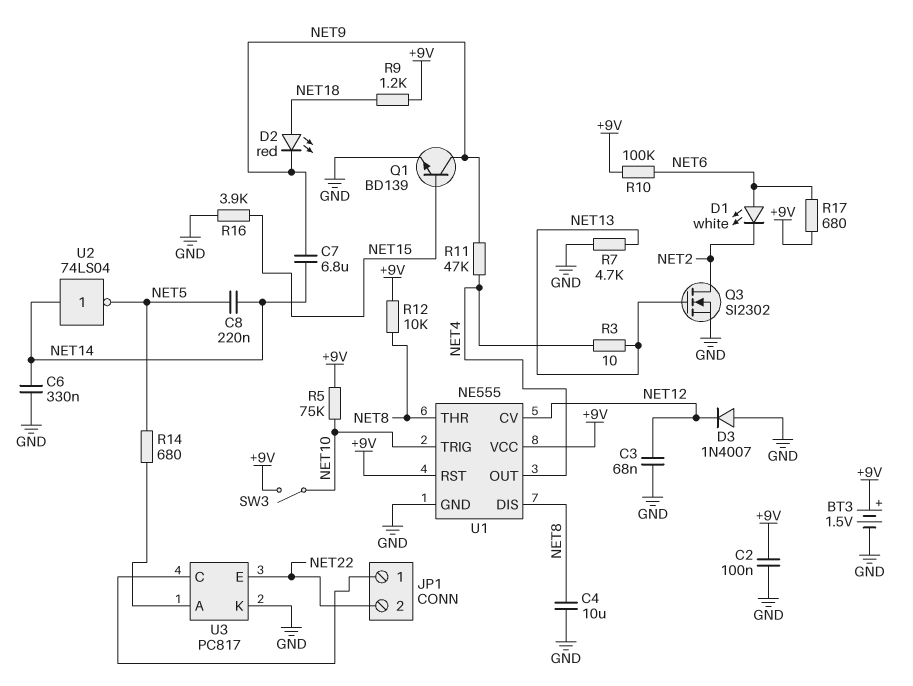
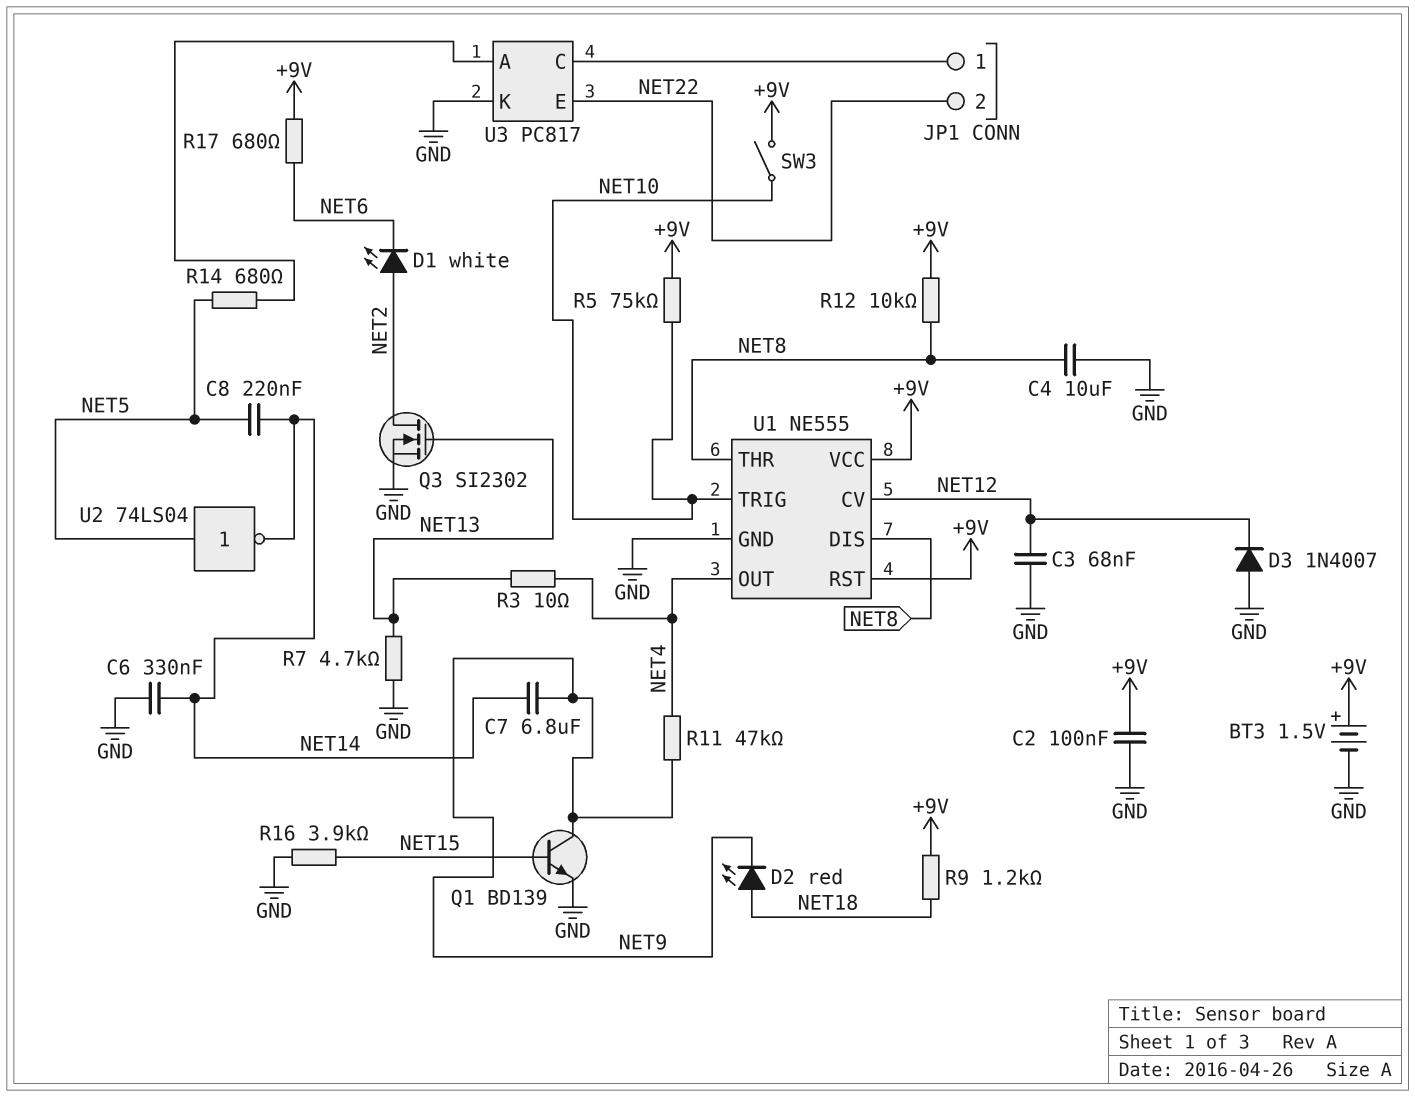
D1: LED white (A NET6, K NET2) -> LED white (A NET2, K NET6)
R10: 100k (+9V, NET6) -> none
U2: NOT 74LS04 (in NET14, out NET5) -> NOT 74LS04 (in NET5, out NET14)

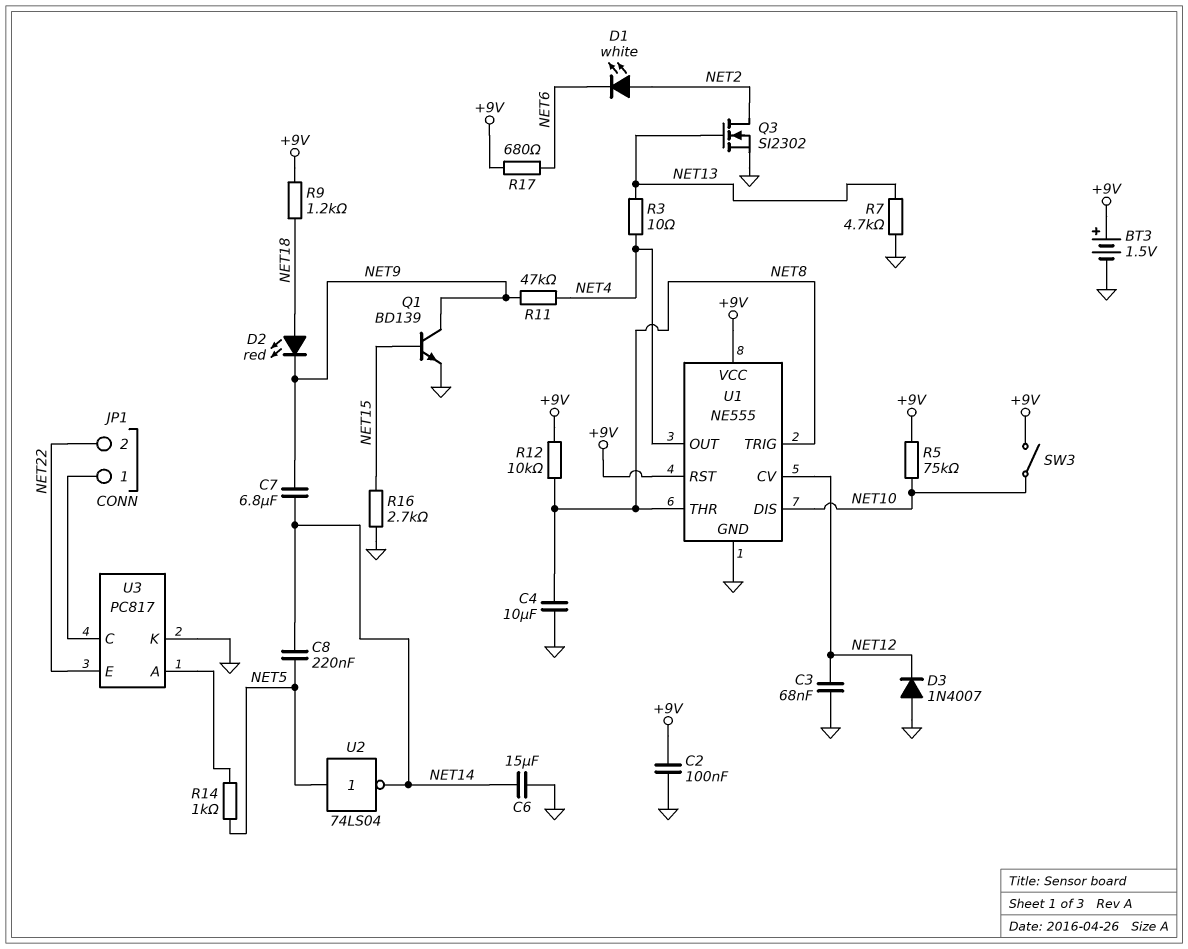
C6: 330nF (GND, NET14) -> 15uF (GND, NET14)
R14: 680 (NET5, U3/A) -> 1k (NET5, U3/A)
R16: 3.9k (GND, NET15) -> 2.7k (GND, NET15)
U1 pin DIS: NET8 -> NET10
U1 pin TRIG: NET10 -> NET8

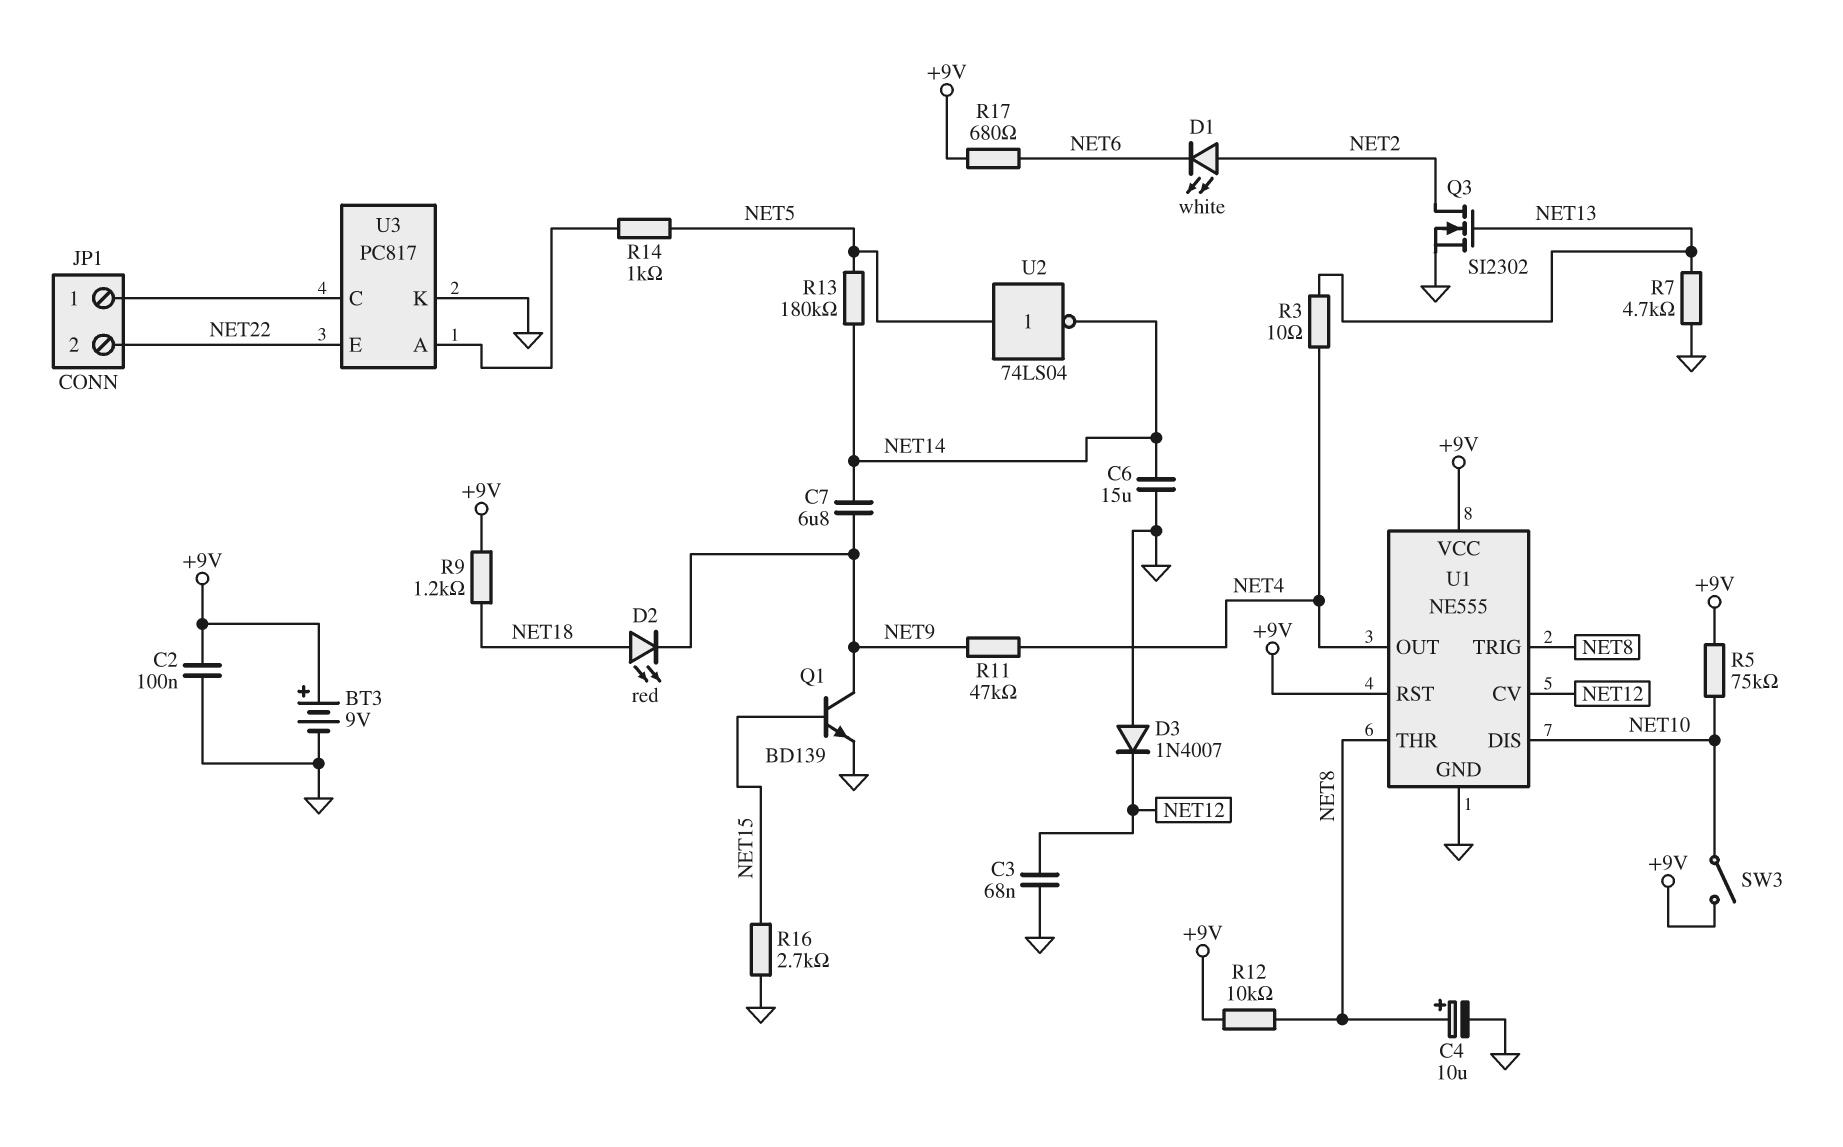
BT3: 1.5V (plus +9V, minus GND) -> 9V (plus +9V, minus GND)
C4: 10uF (GND, NET8) -> 10uF (plus NET8, minus GND)
C8: 220nF (NET5, NET14) -> none
R13: none -> 180k (NET5, NET14)

